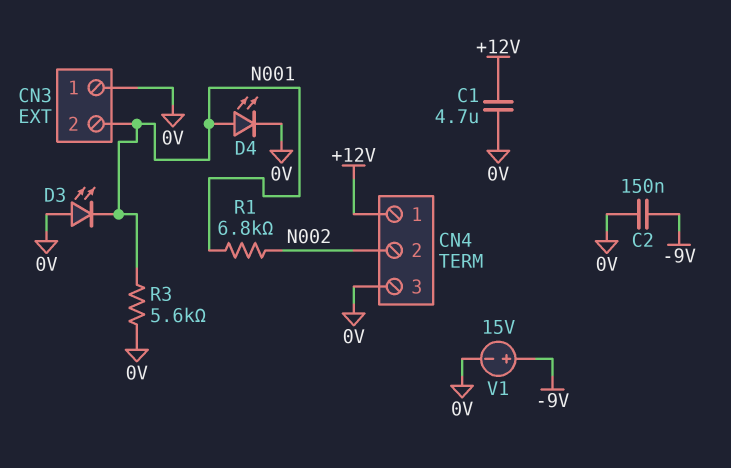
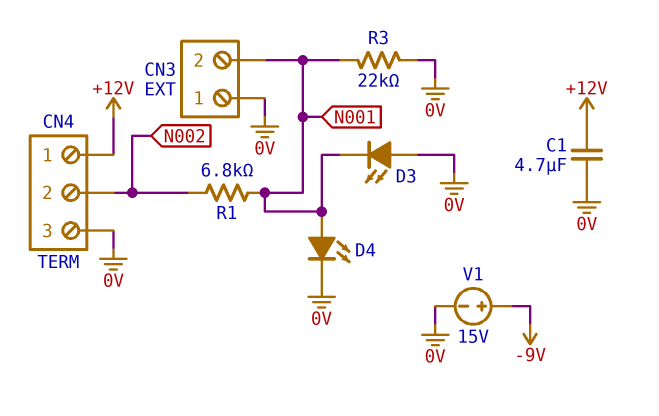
C2: 150nF (-9V, 0V) -> none
R3: 5.6k (0V, N001) -> 22k (0V, N001)

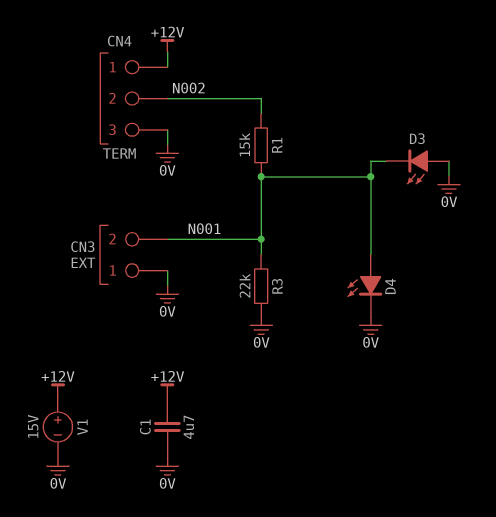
R1: 6.8k (N001, N002) -> 15k (N001, N002)
V1: 15V (plus -9V, minus 0V) -> 15V (plus +12V, minus 0V)

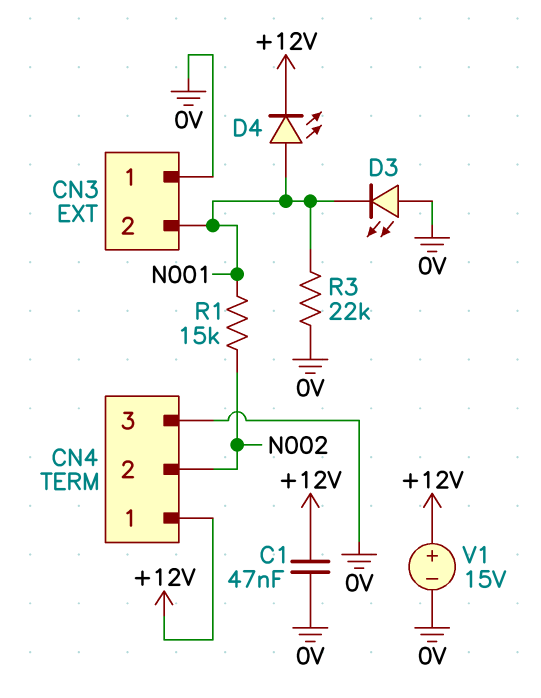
C1: 4.7uF (+12V, 0V) -> 47nF (+12V, 0V)
D4: LED (A N001, K 0V) -> LED (A N001, K +12V)

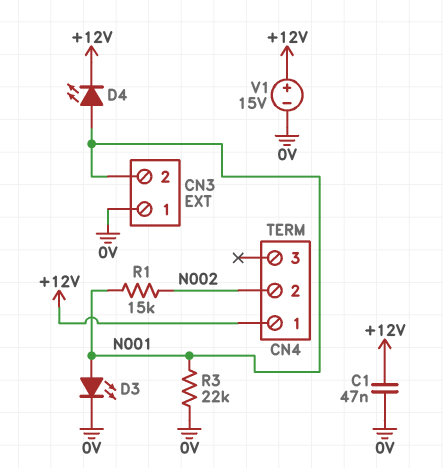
CN4 pin 3: 0V -> none
D3: LED (A 0V, K N001) -> LED (A N001, K 0V)

